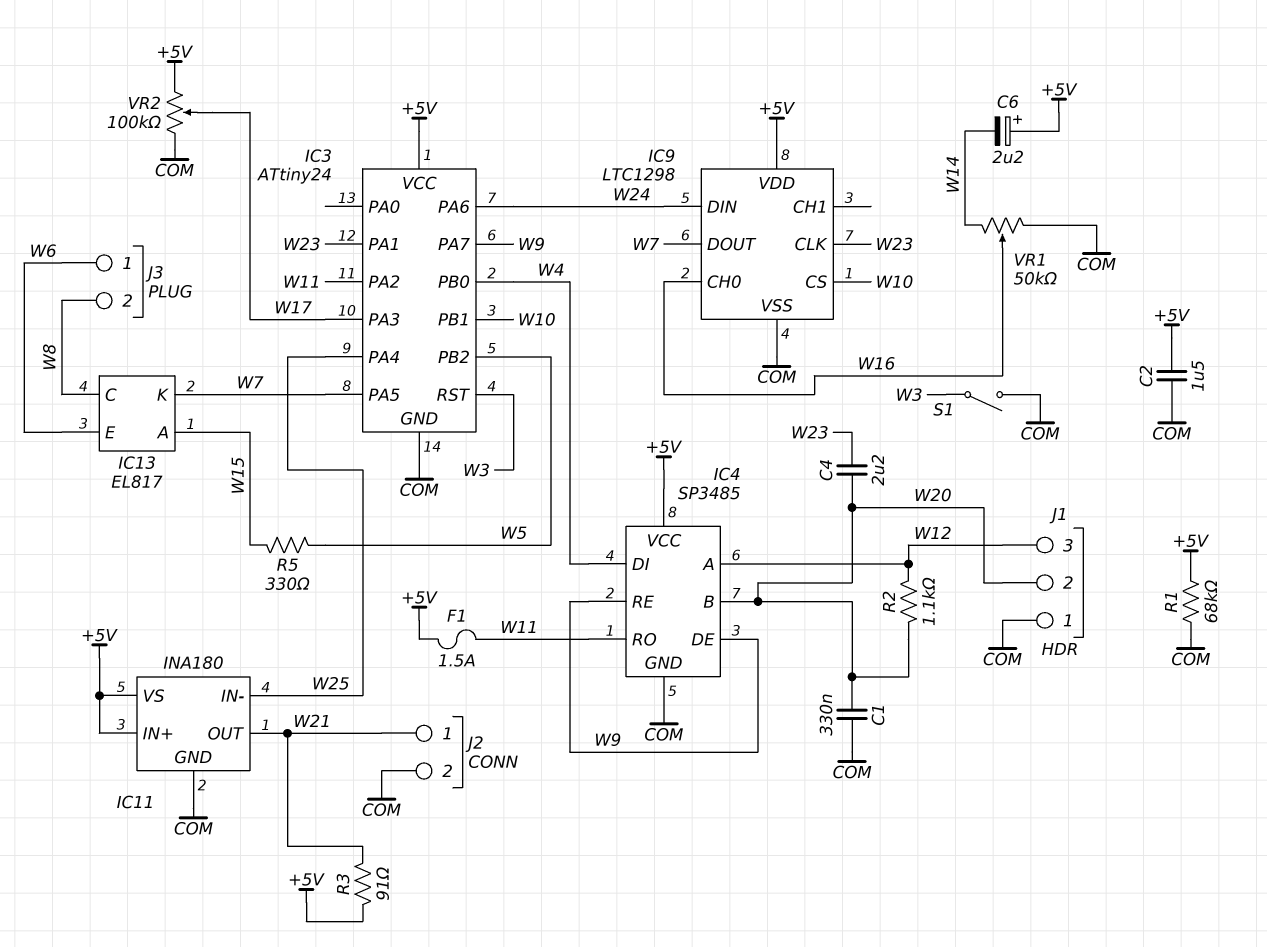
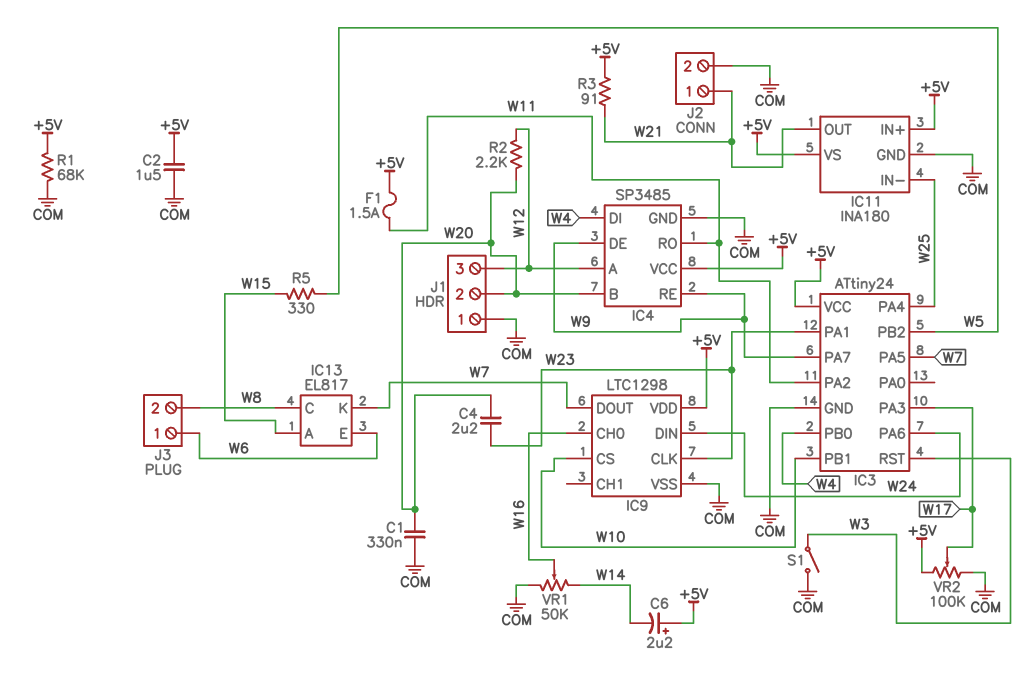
R2: 1.1k (W12, W20) -> 2.2k (W12, W20)

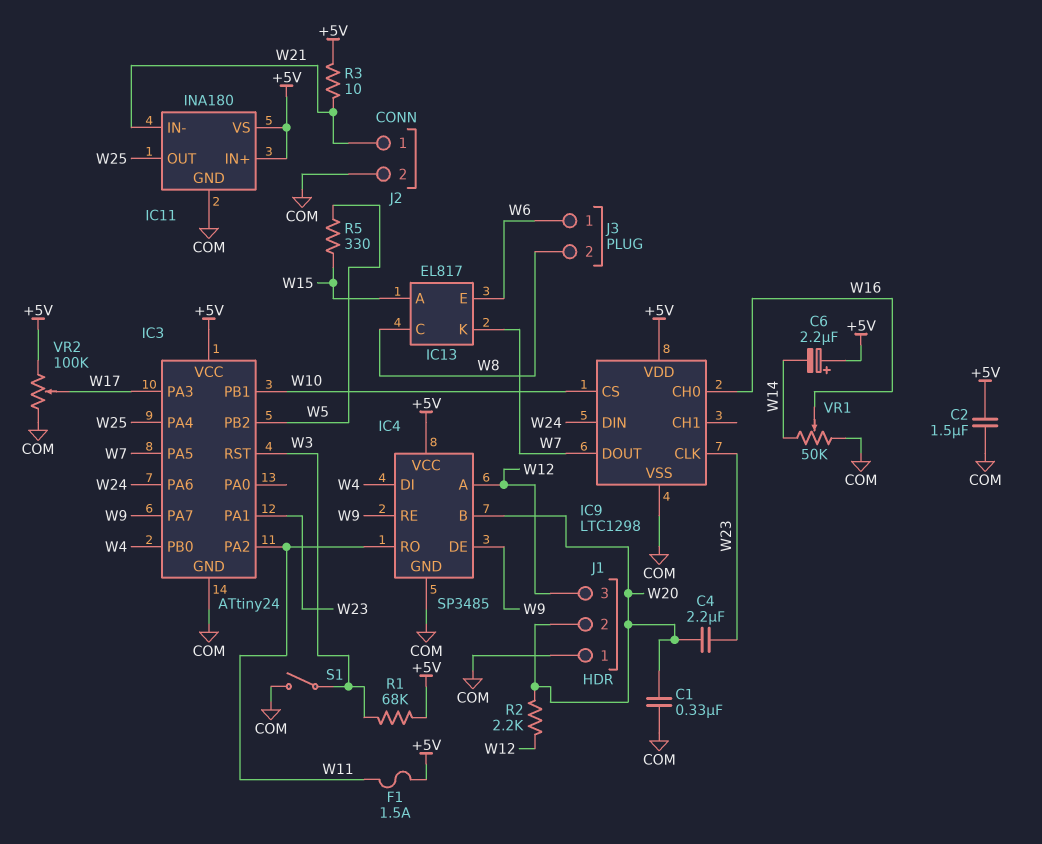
IC11 pin IN-: W25 -> W21
IC11 pin OUT: W21 -> W25
R1: 68k (+5V, COM) -> 68k (+5V, W3)
R3: 91 (+5V, W21) -> 10 (+5V, W21)

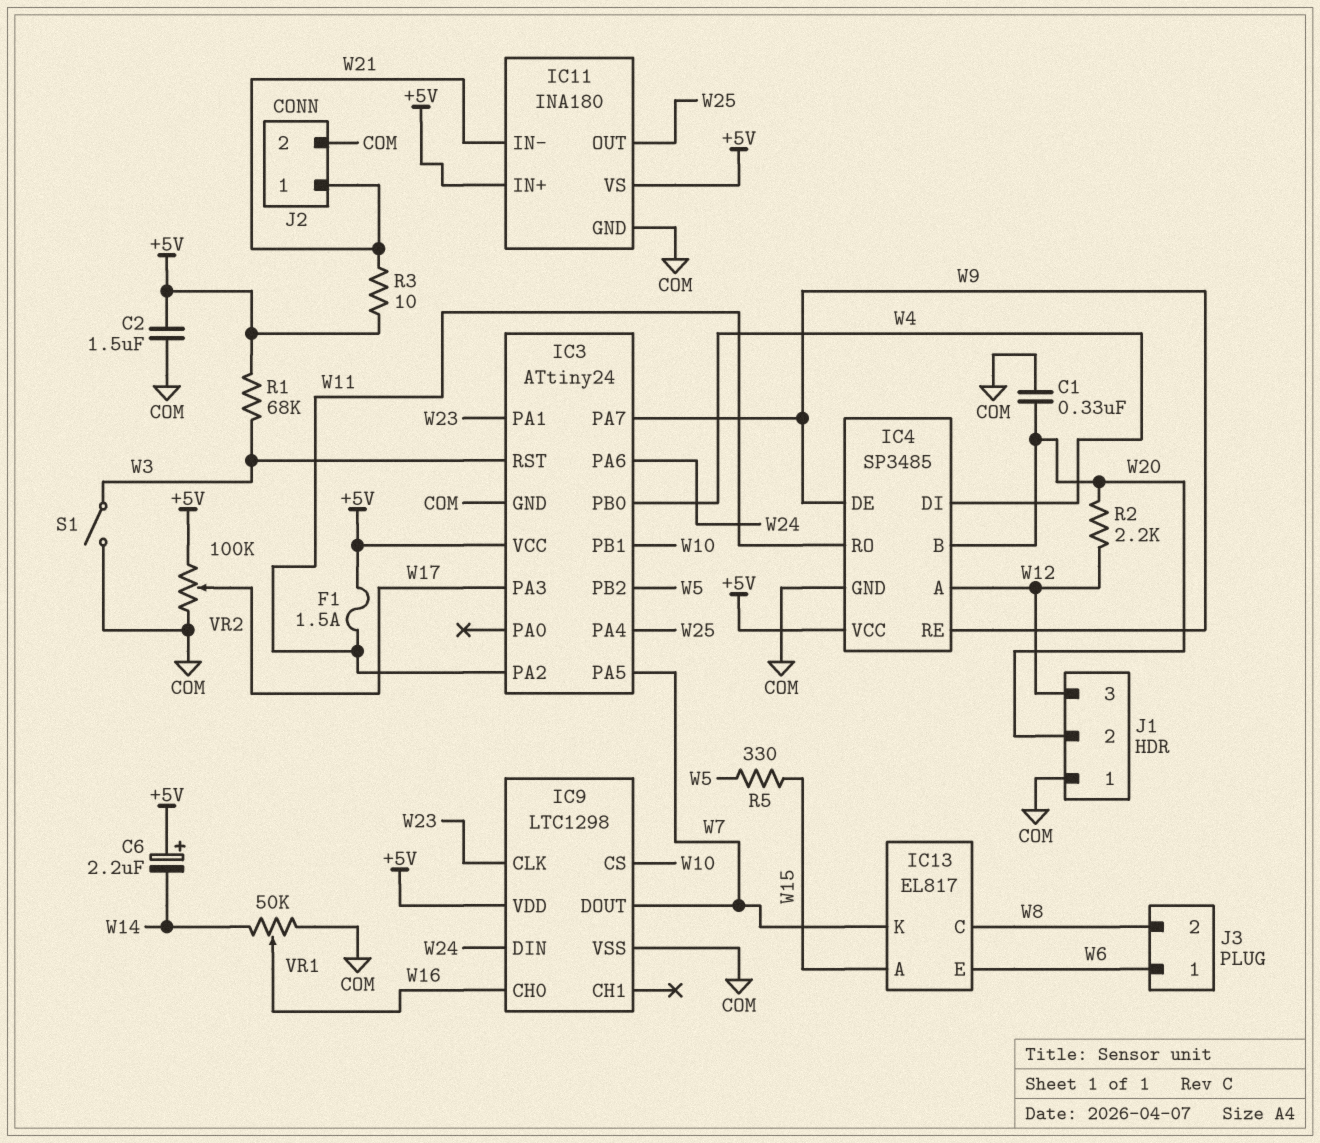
C4: 2.2uF (W20, W23) -> none

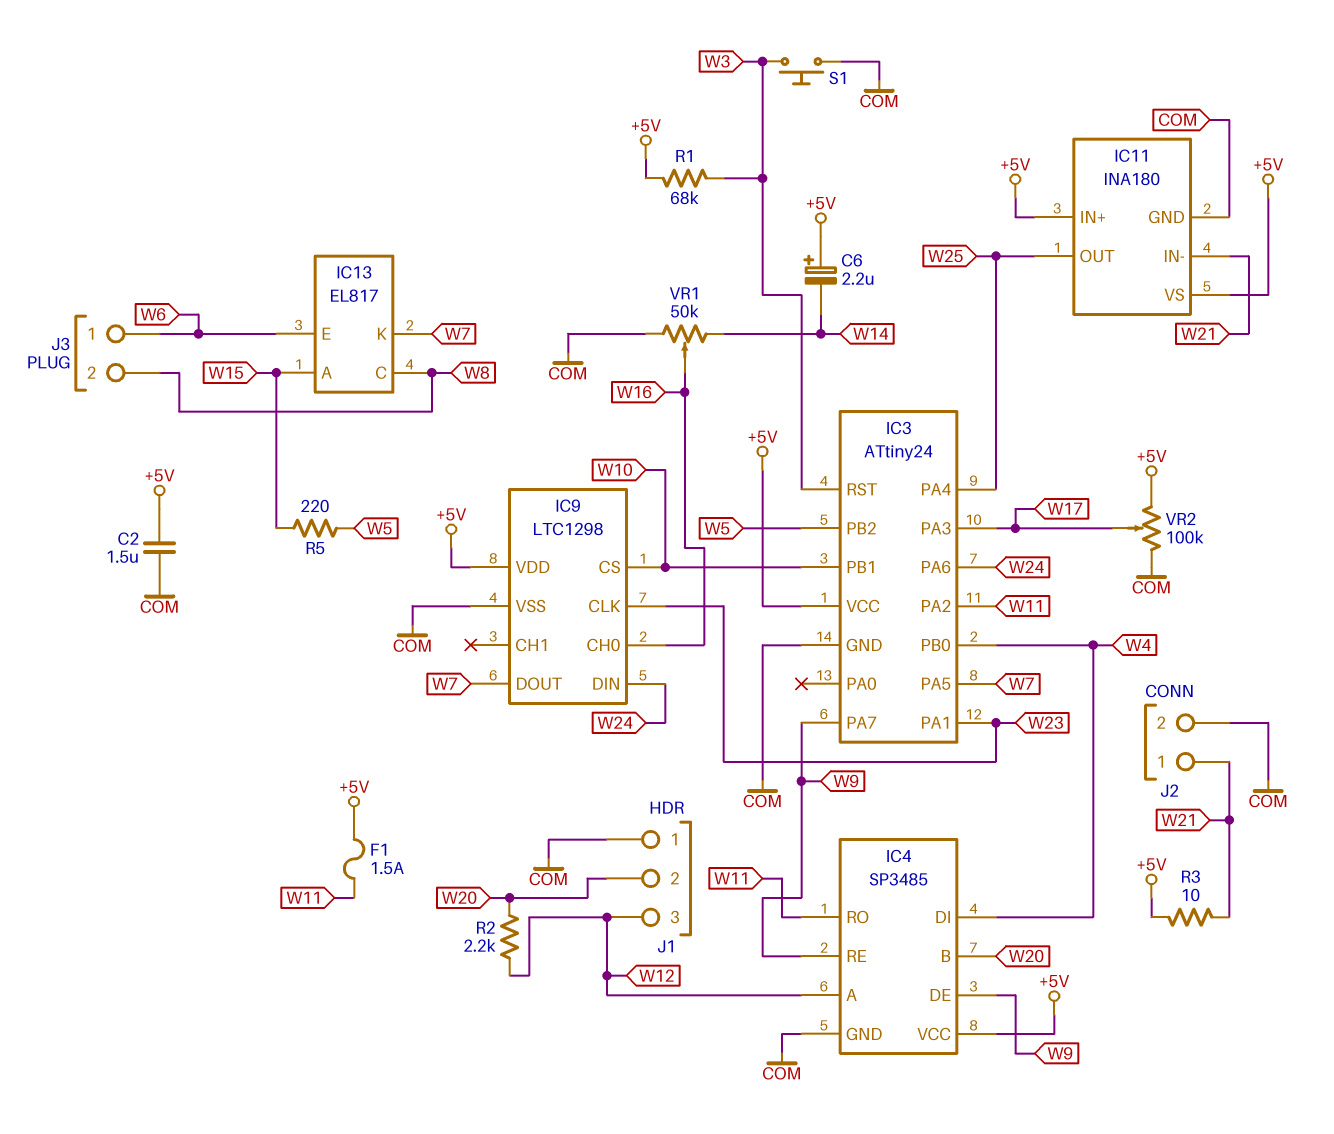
C1: 330nF (COM, W20) -> none
R5: 330 (W5, W15) -> 220 (W5, W15)
S1: switch (COM, W3) -> button (COM, W3)

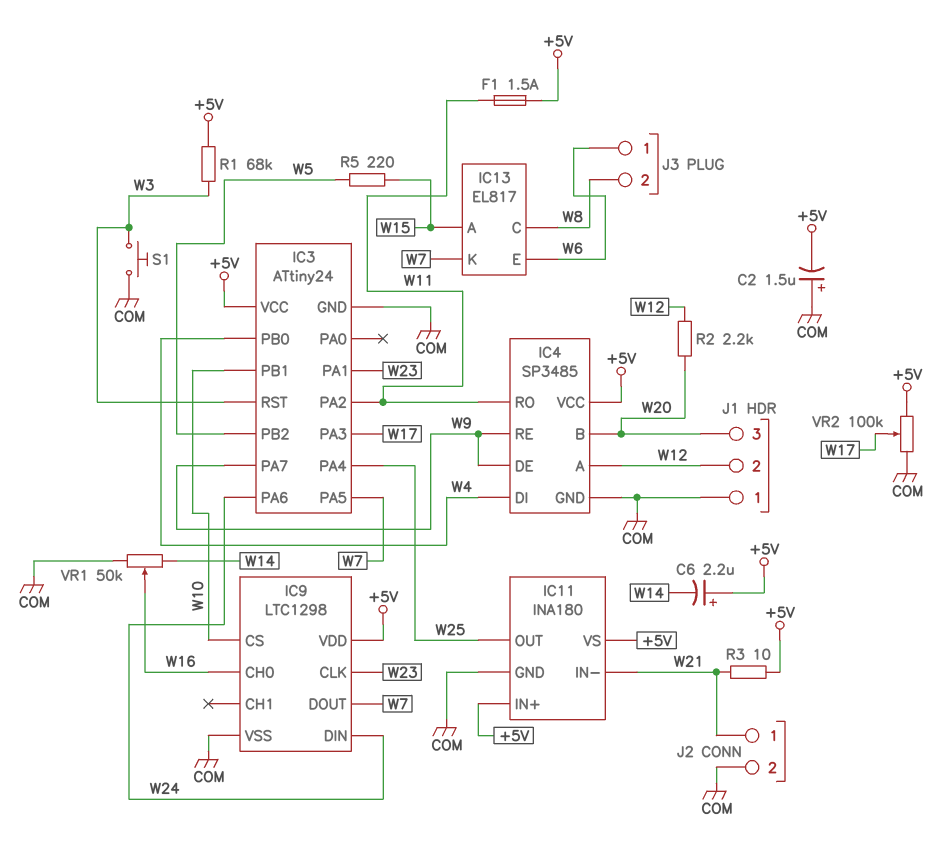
C2: 1.5uF (+5V, COM) -> 1.5uF (plus COM, minus +5V)
J1 pin 2: W20 -> W12
J1 pin 3: W12 -> W20

